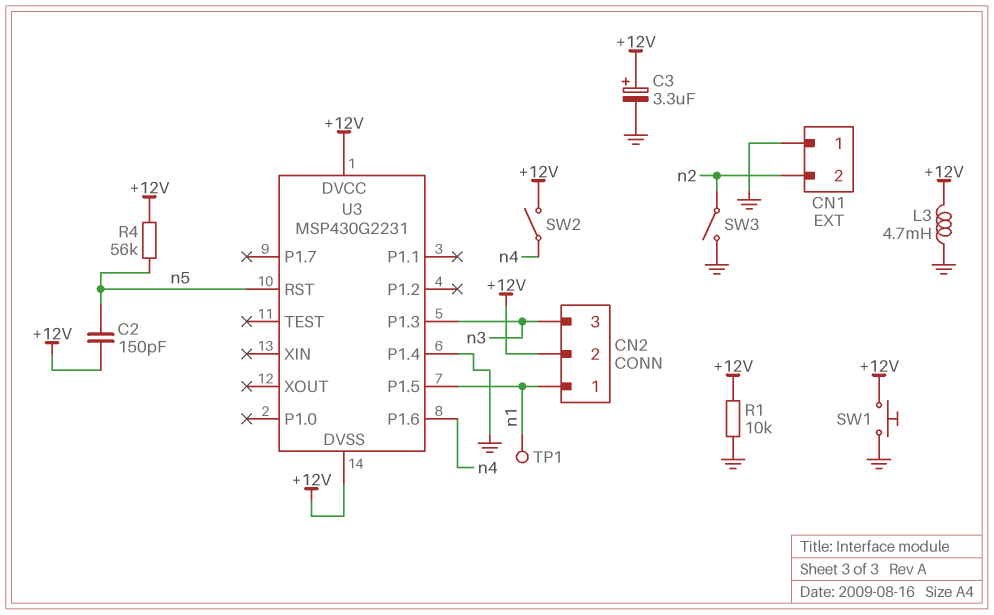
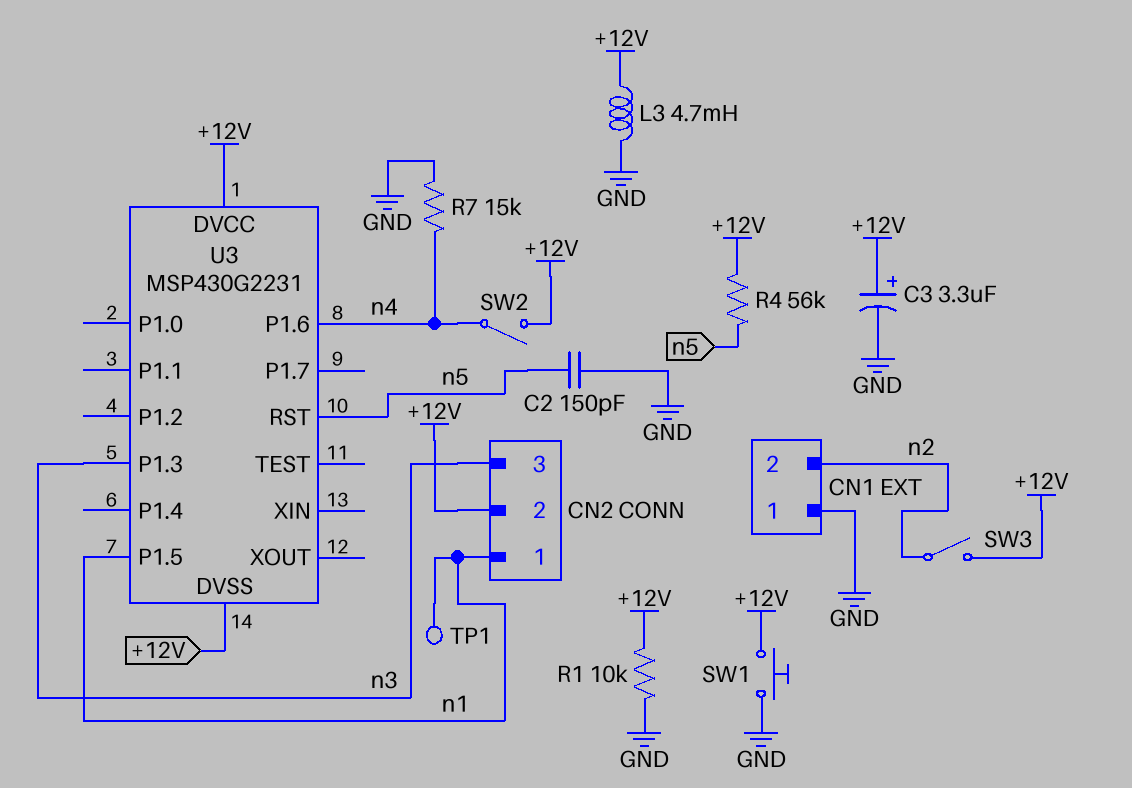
C2: 150pF (+12V, n5) -> 150pF (GND, n5)
R7: none -> 15k (GND, n4)
SW3: switch (GND, n2) -> switch (+12V, n2)
U3 pin P1.4: GND -> none

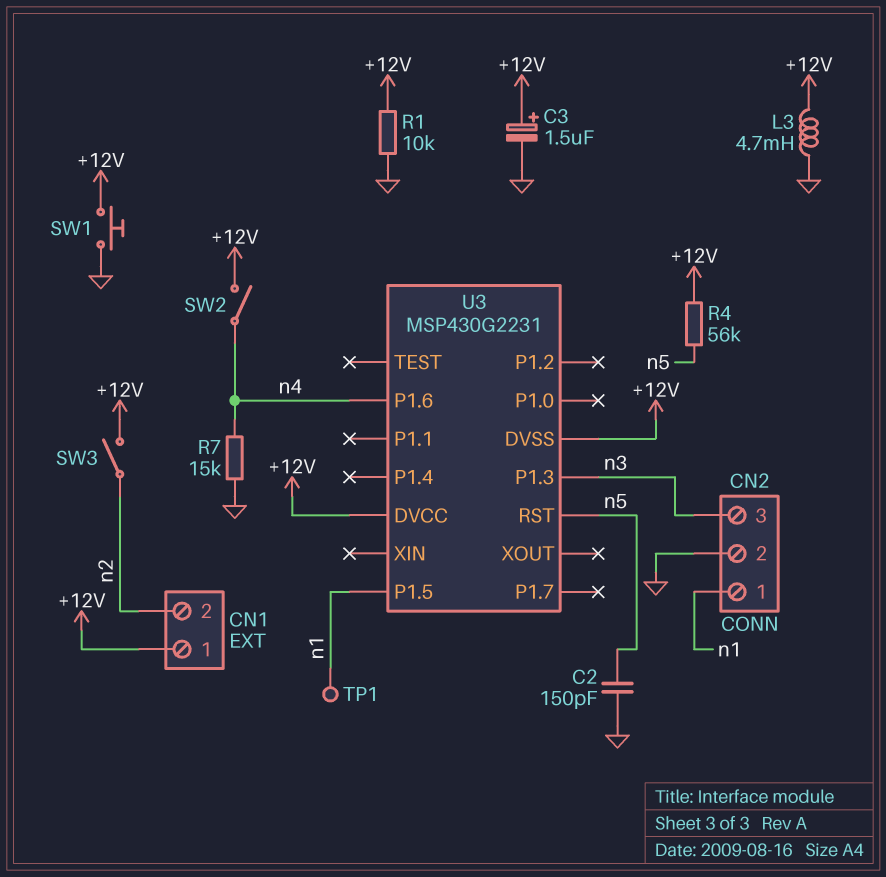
C3: 3.3uF (plus +12V, minus GND) -> 1.5uF (plus +12V, minus GND)
CN1 pin 1: GND -> +12V
CN2 pin 2: +12V -> GND

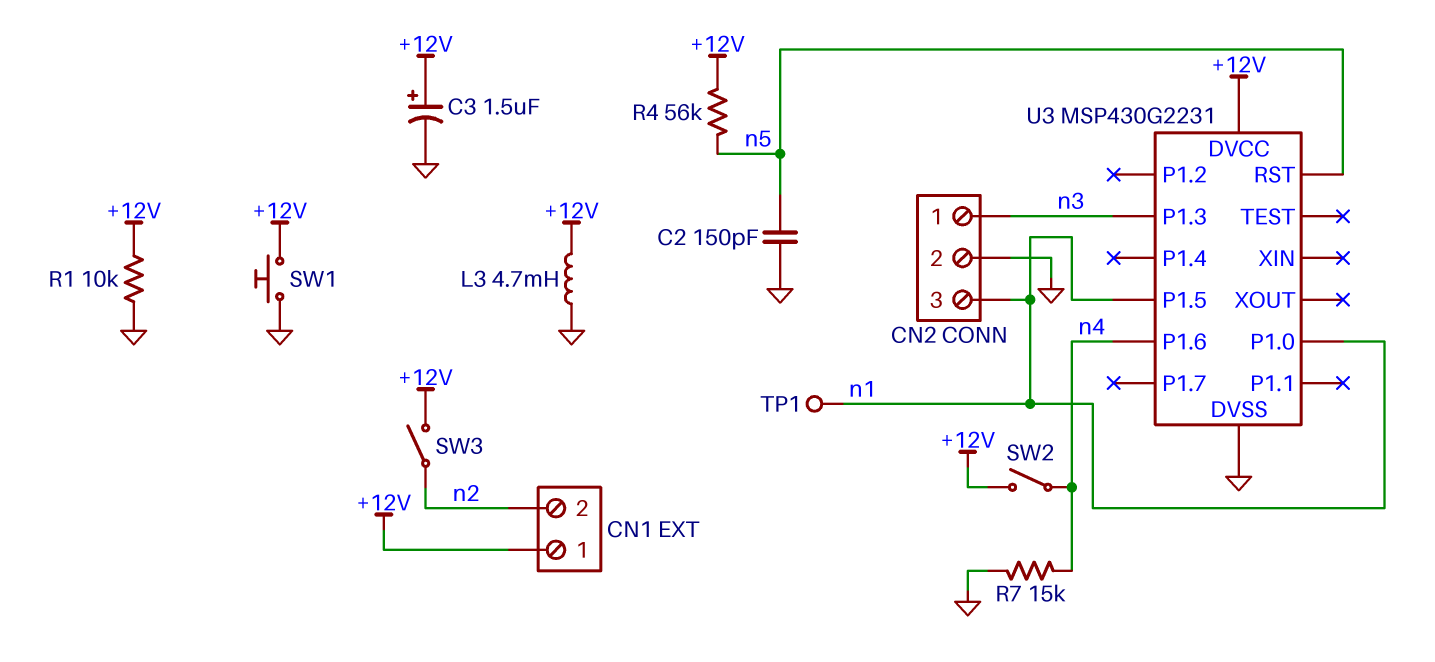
CN2 pin 1: n1 -> n3
CN2 pin 3: n3 -> n1
U3 pin DVSS: +12V -> GND
U3 pin P1.0: none -> n1

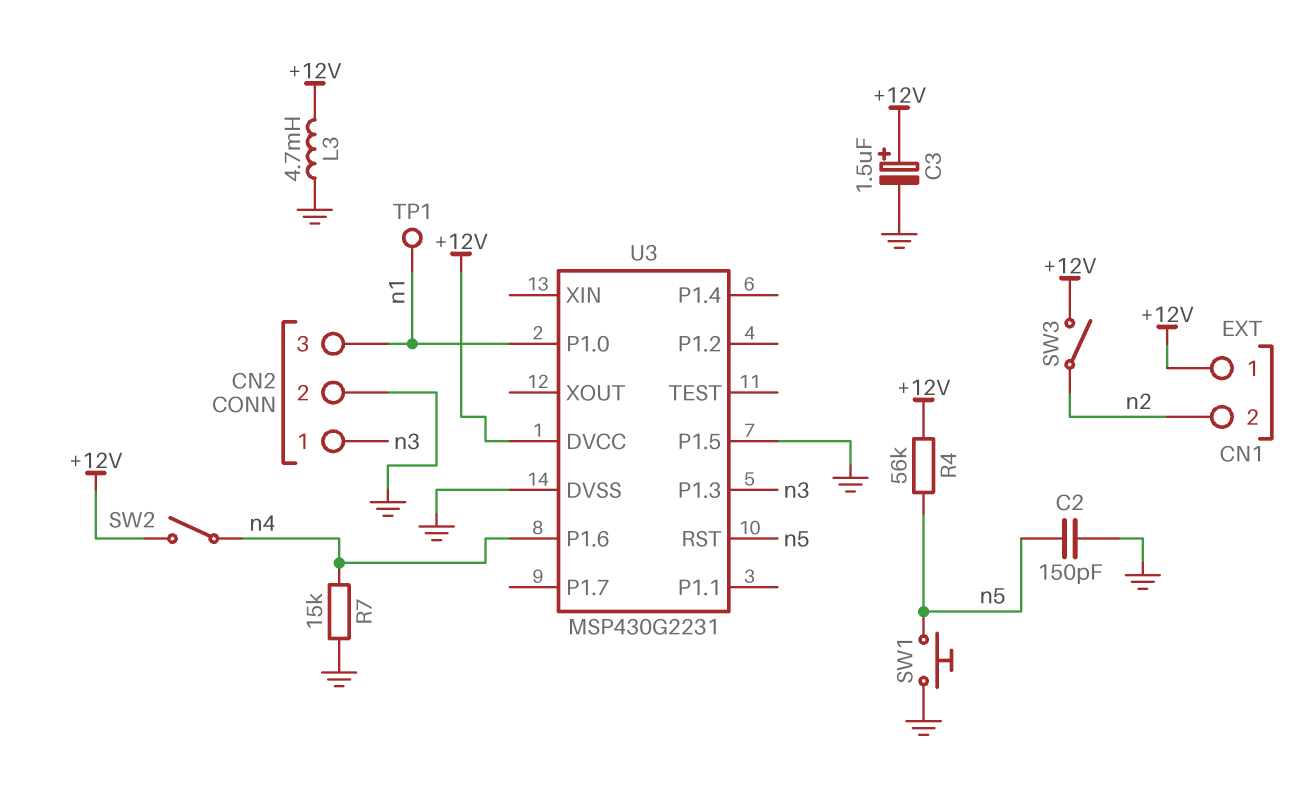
R1: 10k (+12V, GND) -> none
SW1: button (+12V, GND) -> button (GND, n5)
U3 pin P1.5: n1 -> GND

